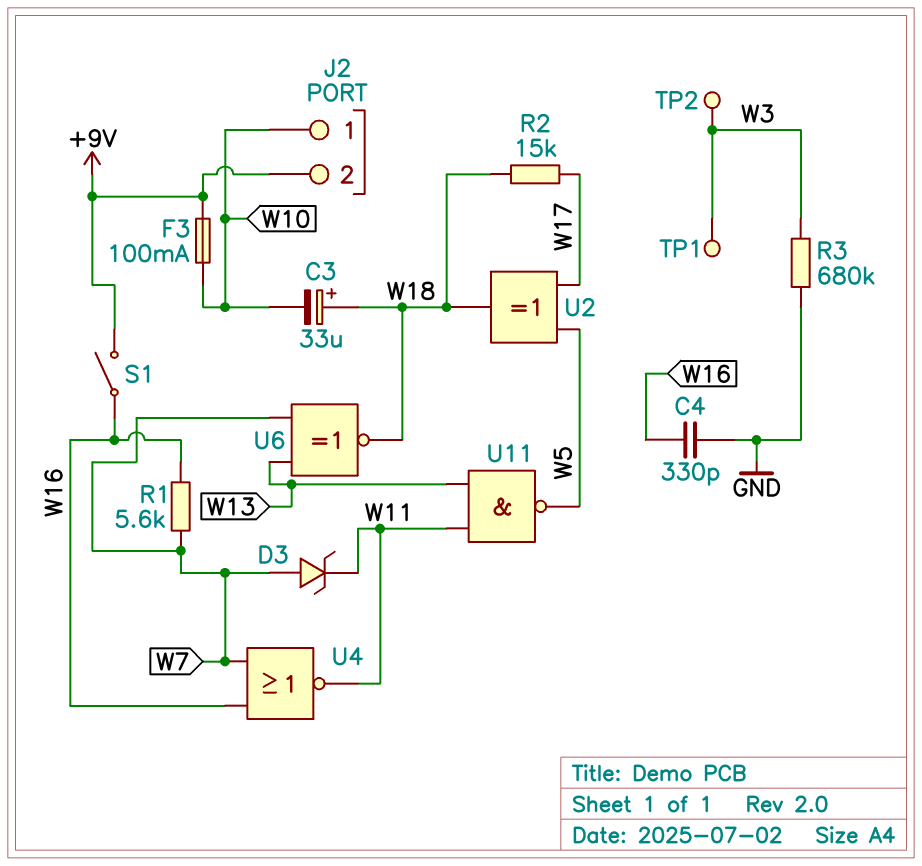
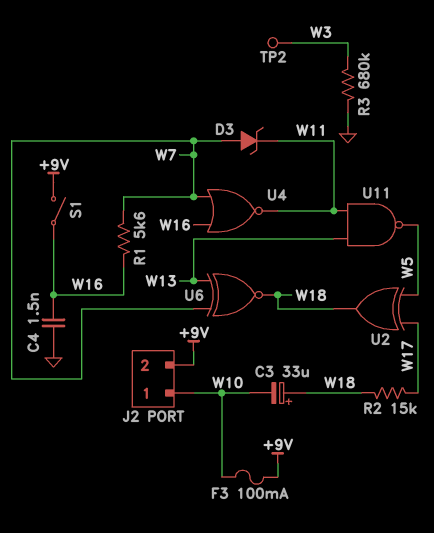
C4: 330pF (GND, W16) -> 1.5nF (GND, W16)
TP1: test point (W3) -> none

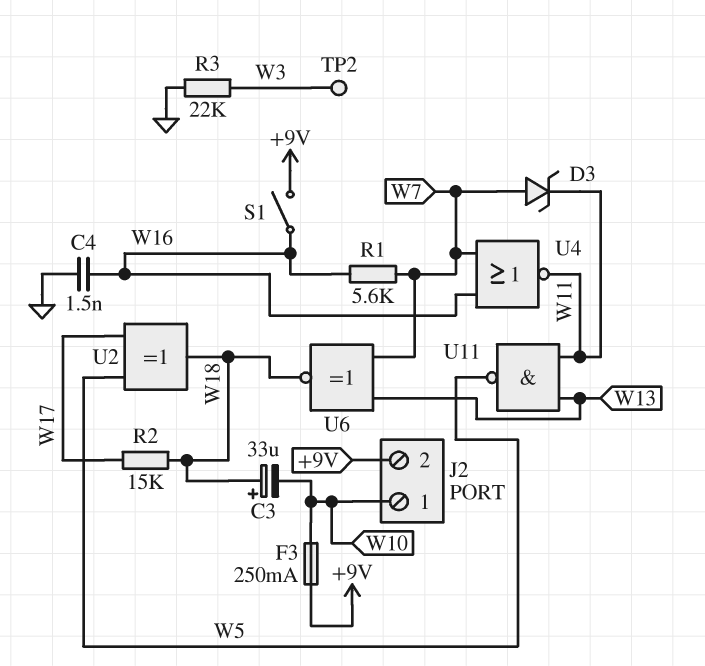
F3: 100mA (+9V, W10) -> 250mA (+9V, W10)
R3: 680k (GND, W3) -> 22k (GND, W3)

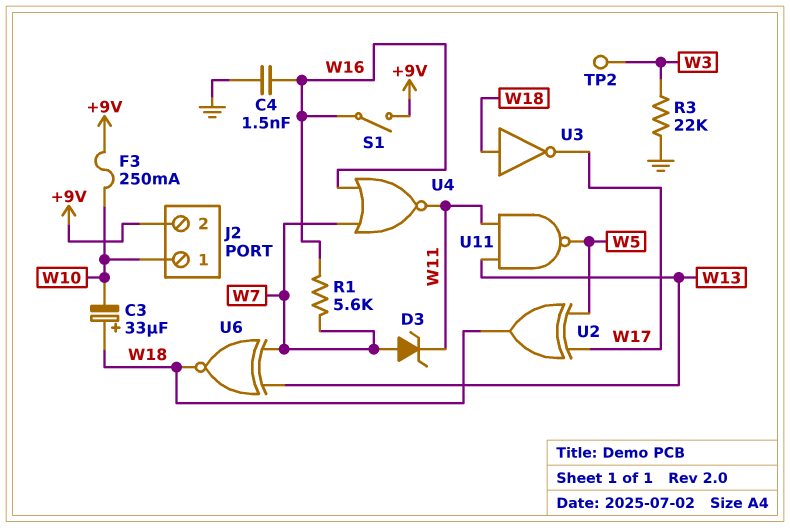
R2: 15k (W17, W18) -> none
U3: none -> NOT (in W18, out W17)

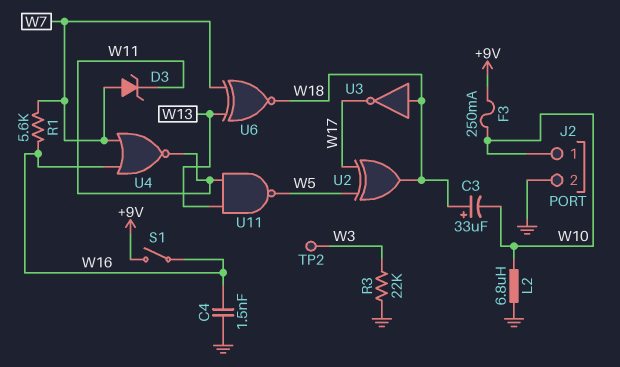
J2 pin 2: +9V -> GND
L2: none -> 6.8uH (GND, W10)

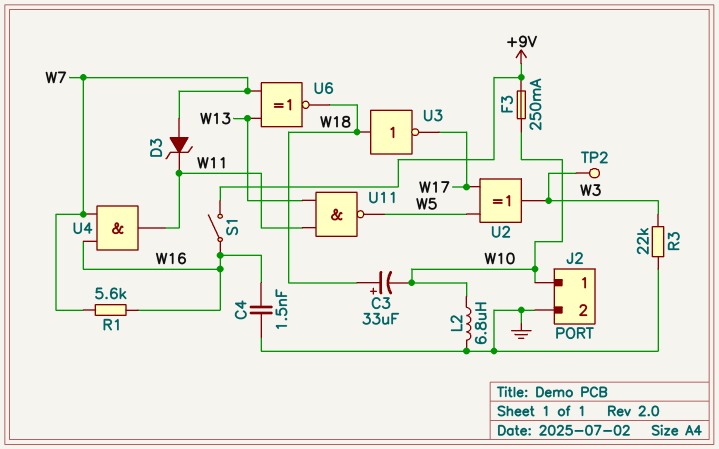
U2: XOR (in W5, in W17, out W18) -> XOR (in W5, in W17, out W3)
U4: NOR (in W7, in W16, out W11) -> AND (in W7, in W16, out W11)

